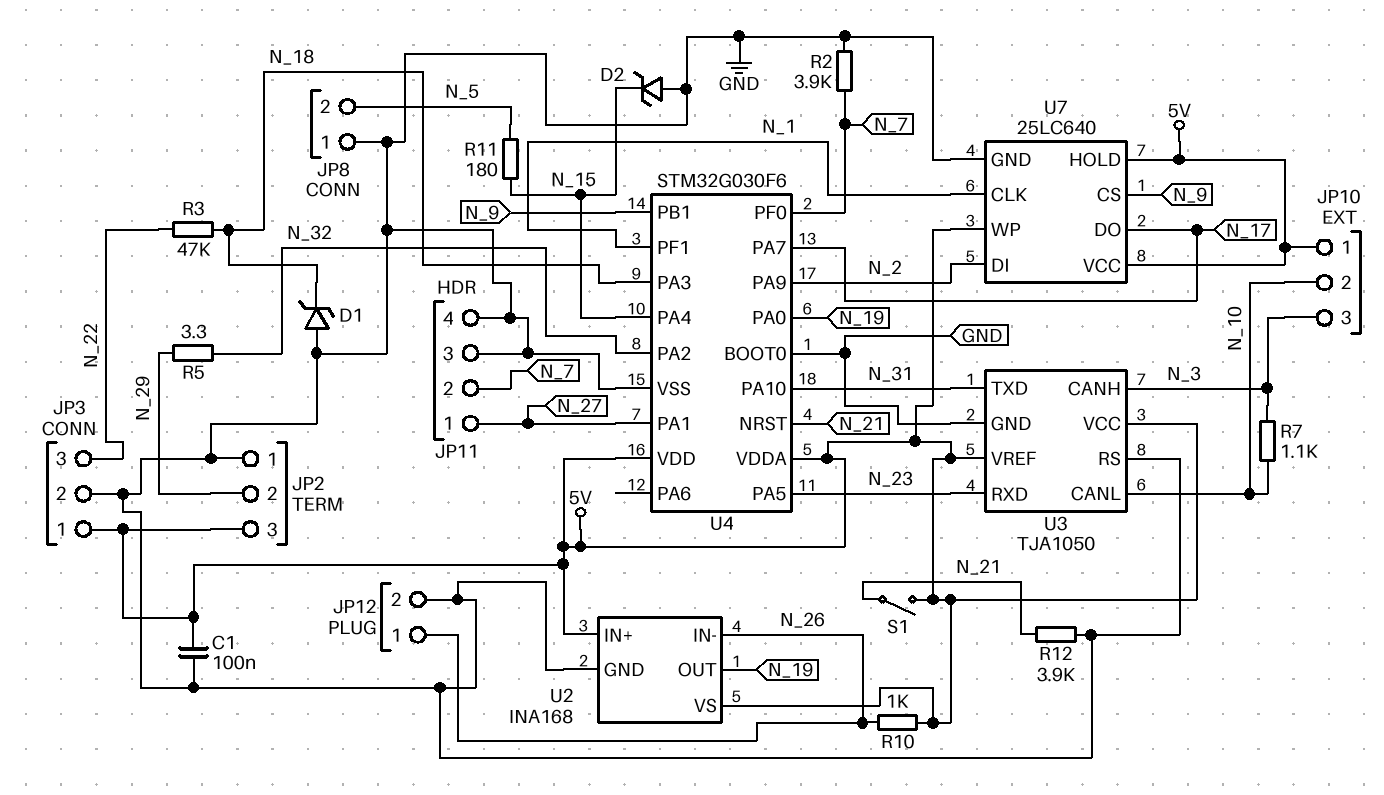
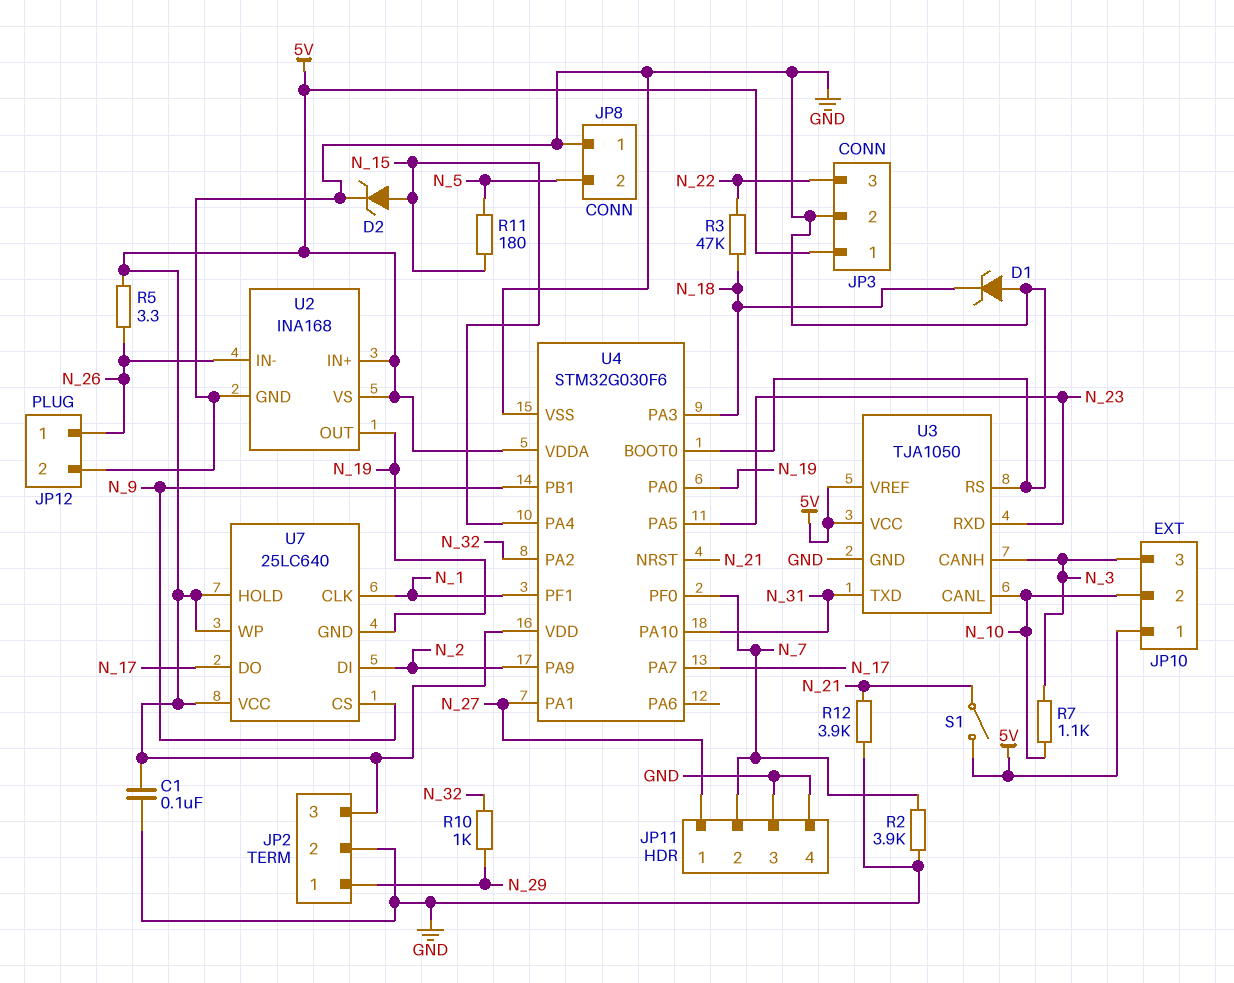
D2: zener (A GND, K N_15) -> zener (A N_15, K GND)
JP2 pin 1: GND -> N_29
JP2 pin 2: N_29 -> GND
R5: 3.3 (N_29, N_32) -> 3.3 (5V, N_26)
R10: 1k (5V, N_26) -> 1k (N_29, N_32)
U7 pin GND: GND -> N_19

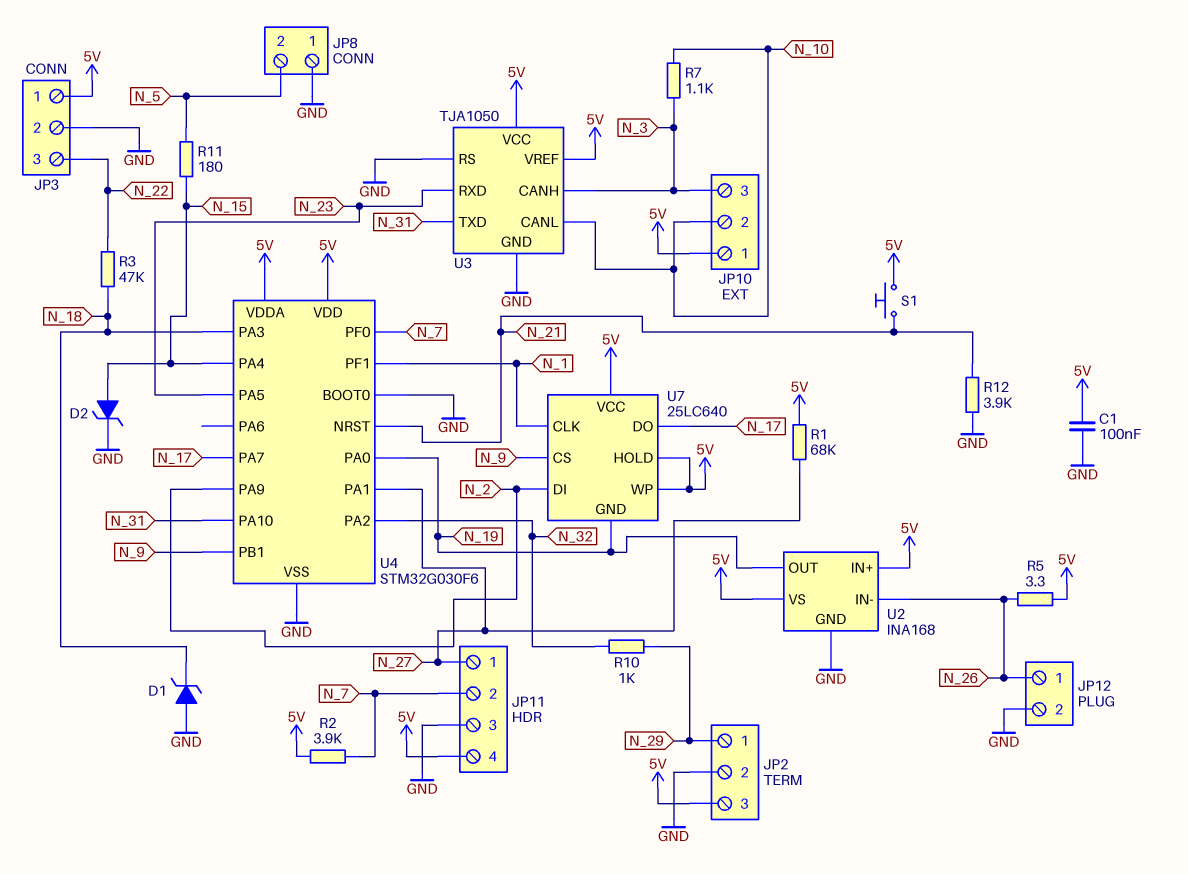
JP11 pin 4: GND -> 5V
R1: none -> 68k (5V, N_27)
R2: 3.9k (GND, N_7) -> 3.9k (5V, N_7)
S1: switch (5V, N_21) -> button (5V, N_21)

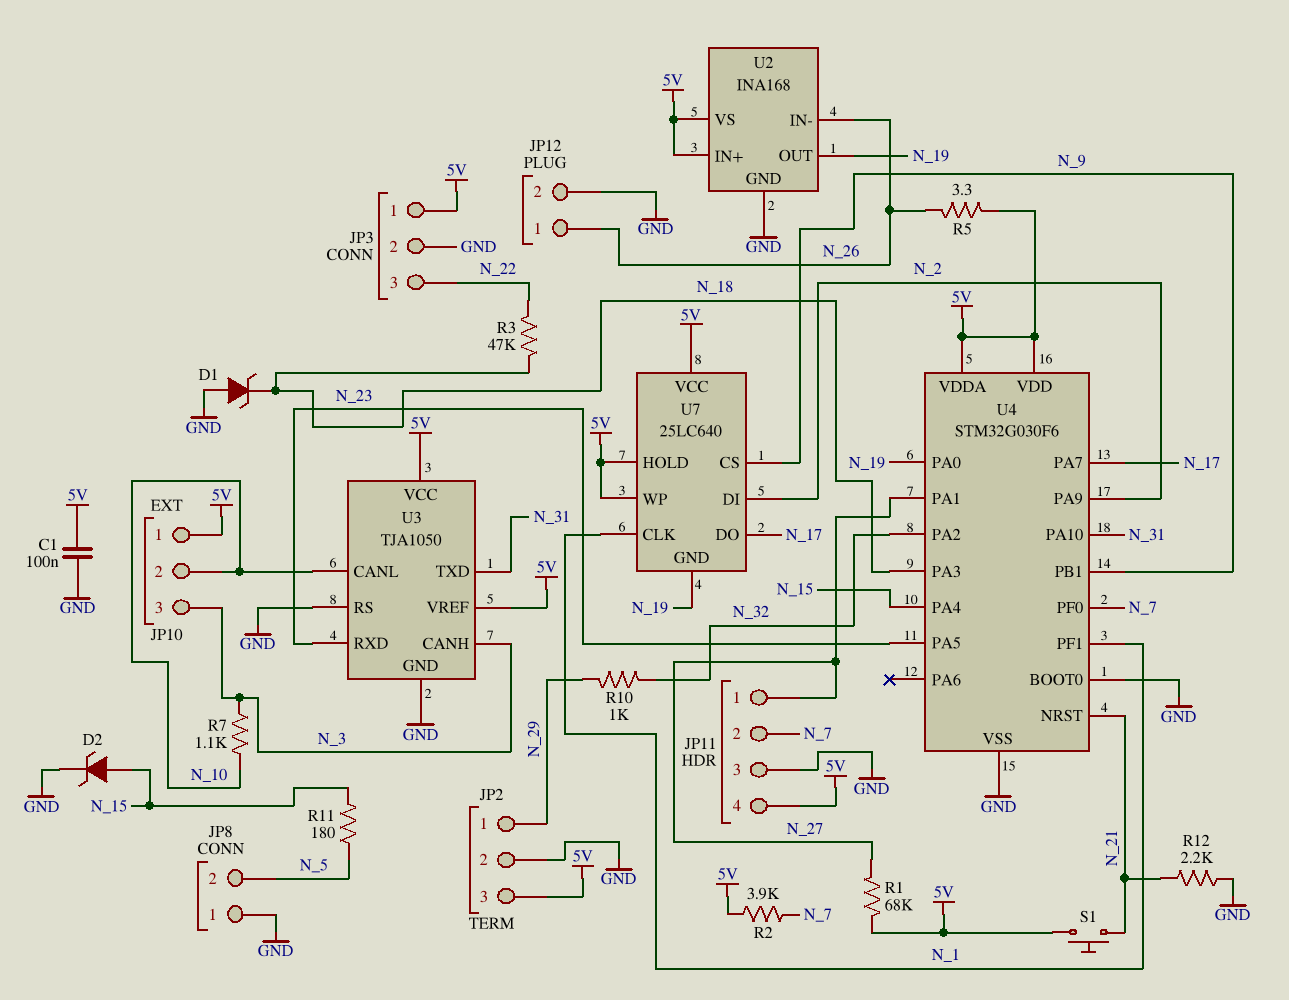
R12: 3.9k (GND, N_21) -> 2.2k (GND, N_21)

